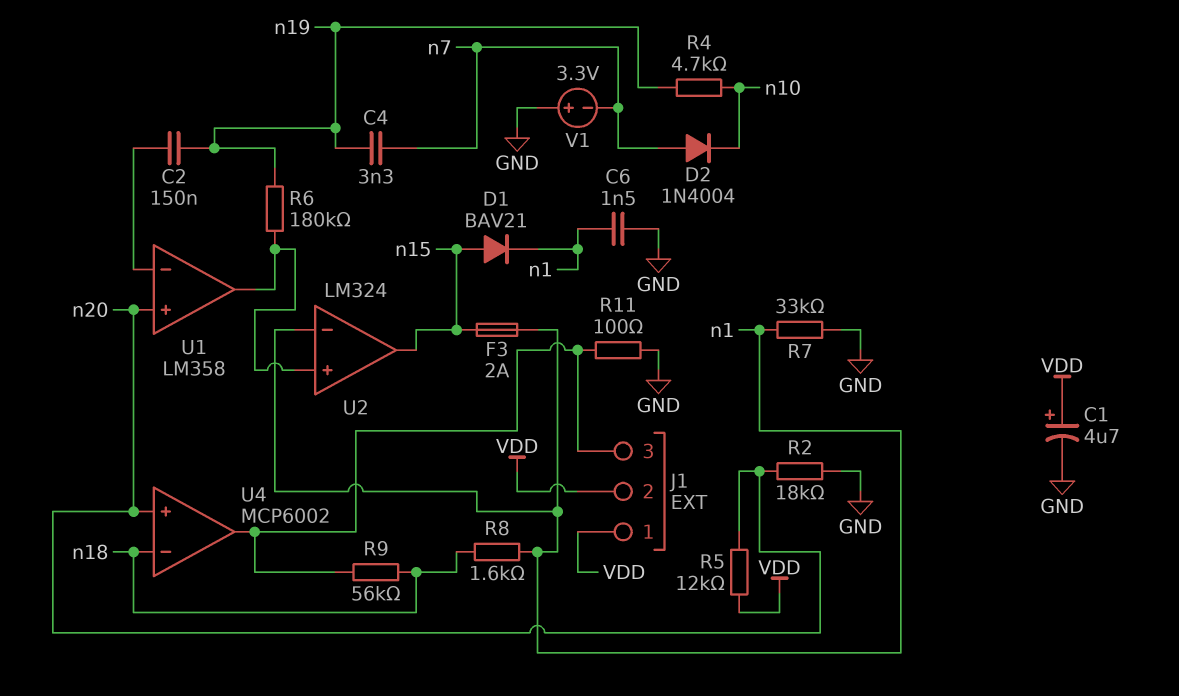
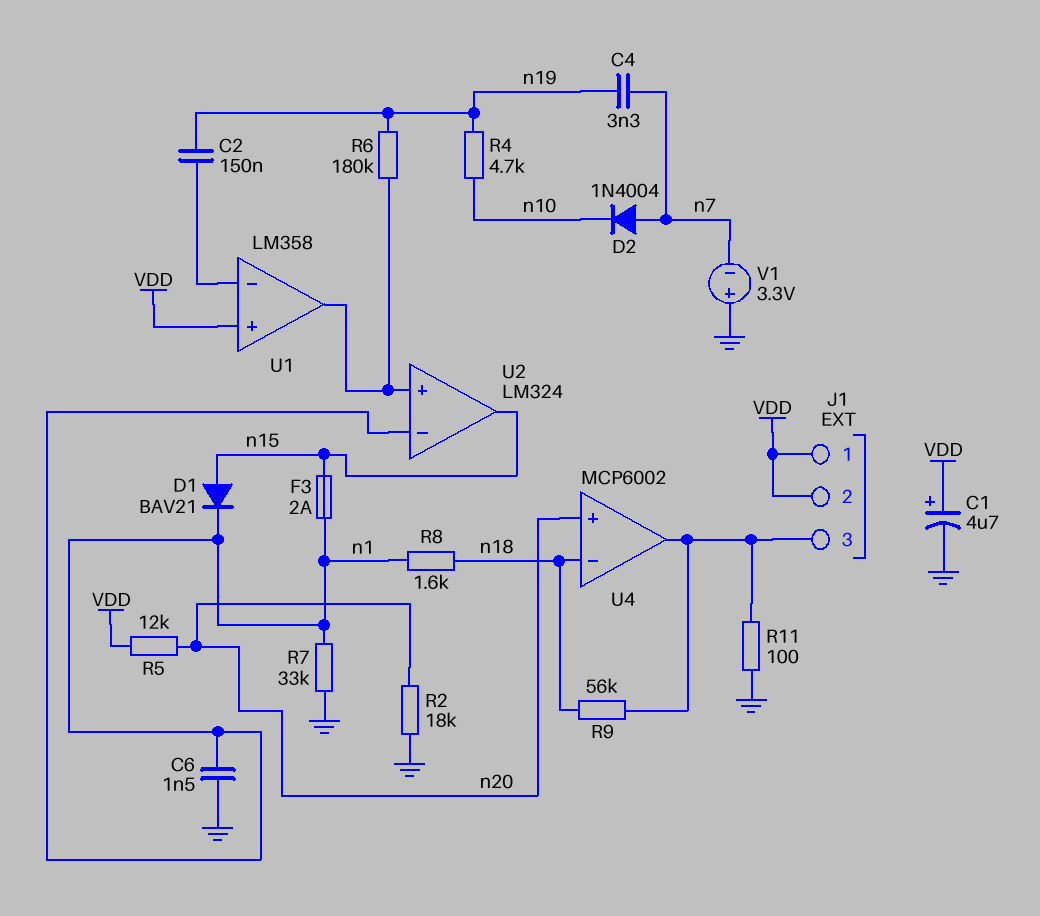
U1 pin in+: n20 -> VDD

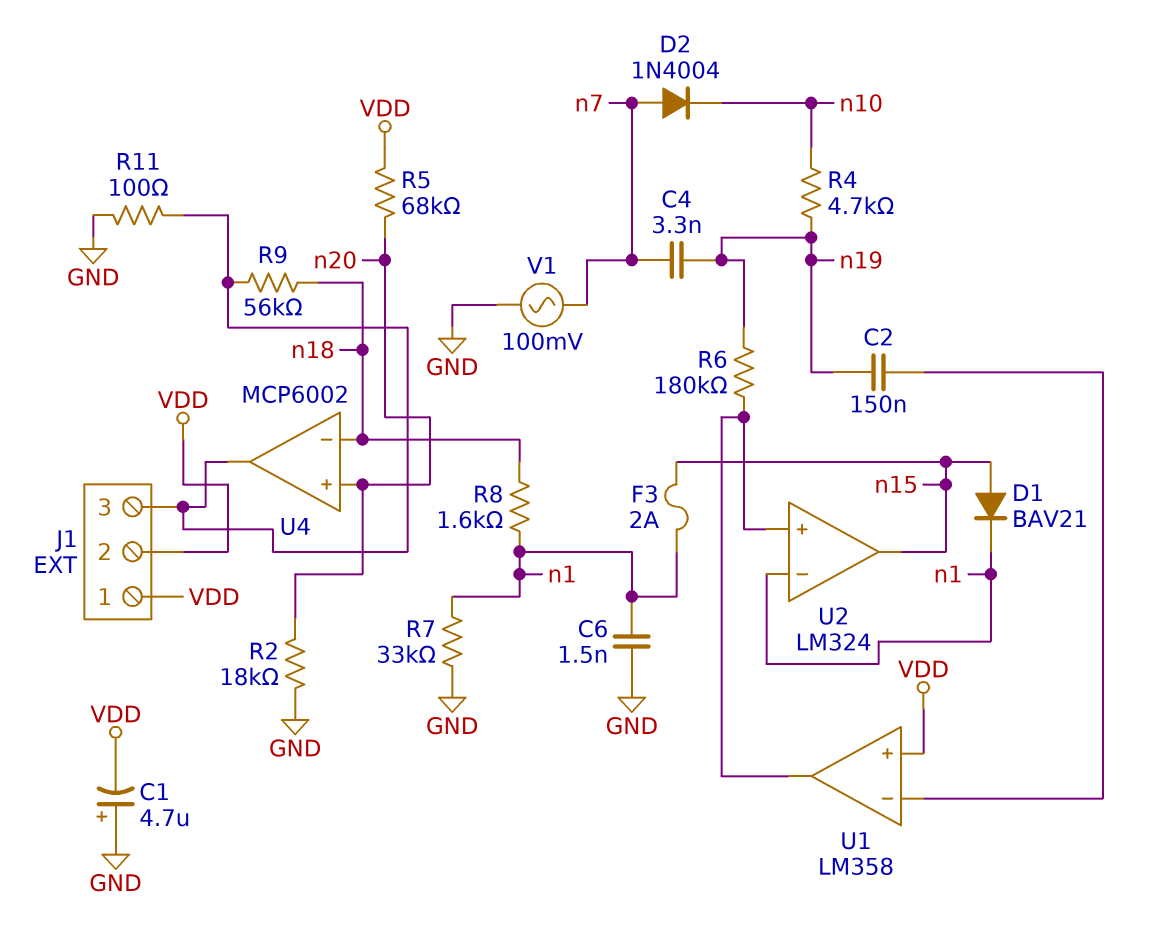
C1: 4.7uF (plus VDD, minus GND) -> 4.7uF (plus GND, minus VDD)
R5: 12k (VDD, n20) -> 68k (VDD, n20)
V1: 3.3V (plus GND, minus n7) -> AC 100mV (GND, n7)

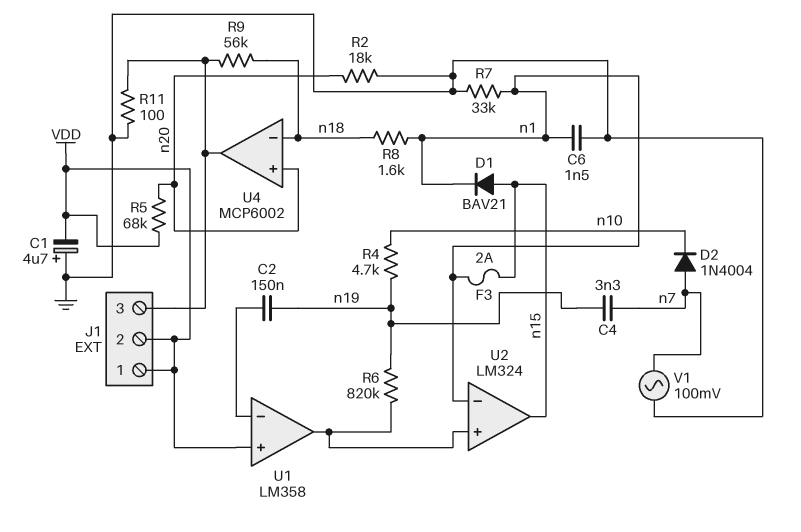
R6: 180k (U1/out, n19) -> 820k (U1/out, n19)

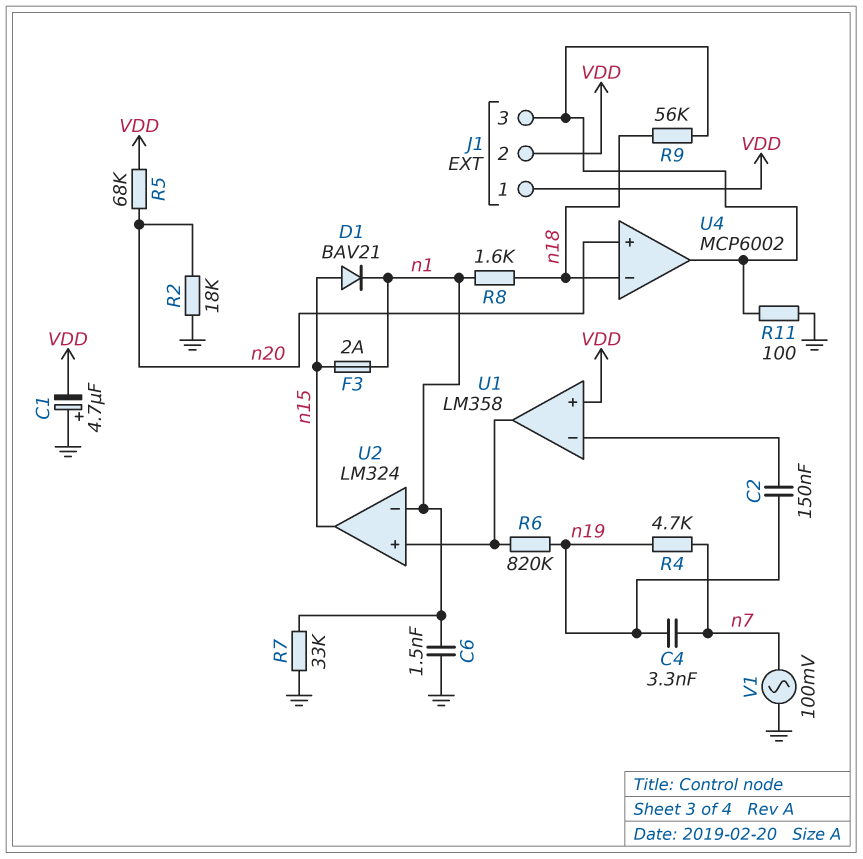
D2: diode 1N4004 (A n7, K n10) -> none
R4: 4.7k (n10, n19) -> 4.7k (n7, n19)

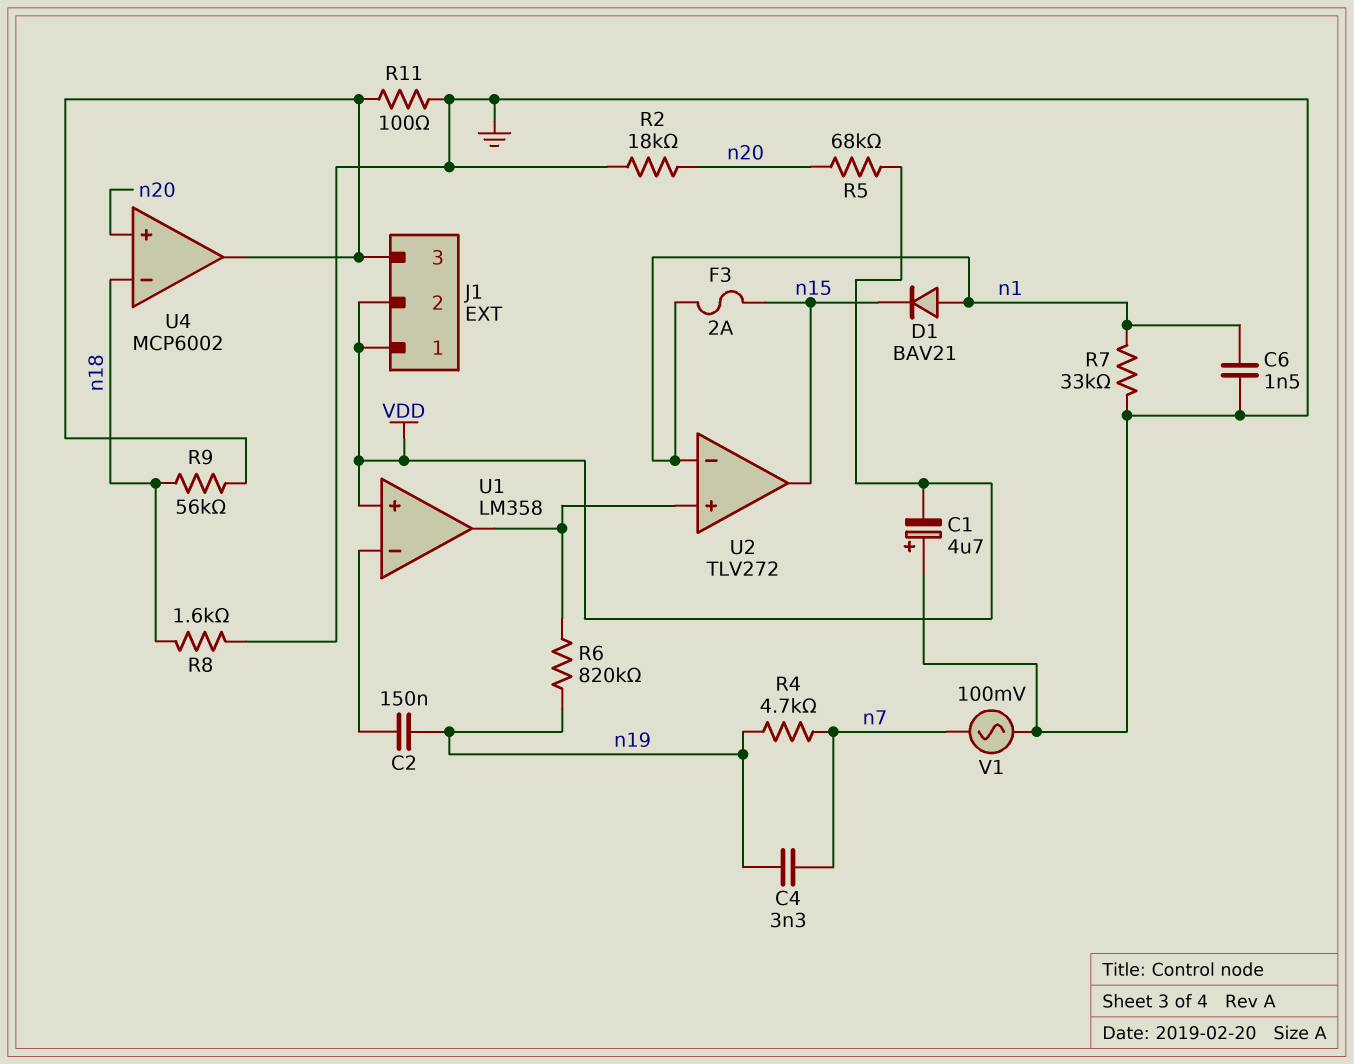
D1: diode BAV21 (A n15, K n1) -> diode BAV21 (A n1, K n15)
R8: 1.6k (n1, n18) -> 1.6k (GND, n18)
U2: LM324 -> TLV272

